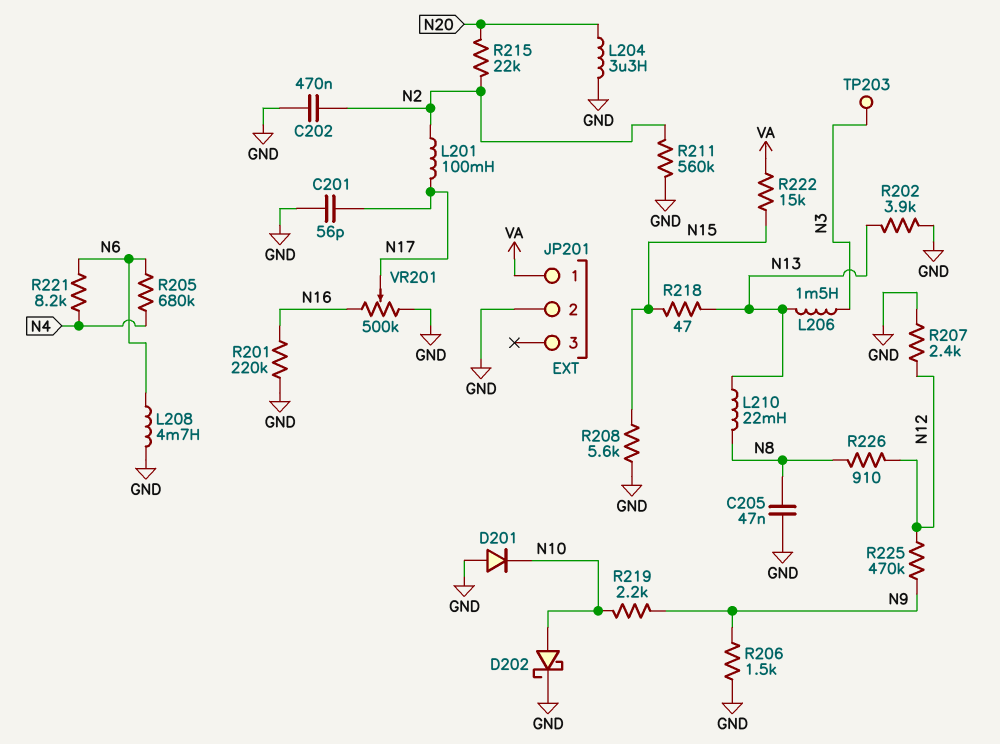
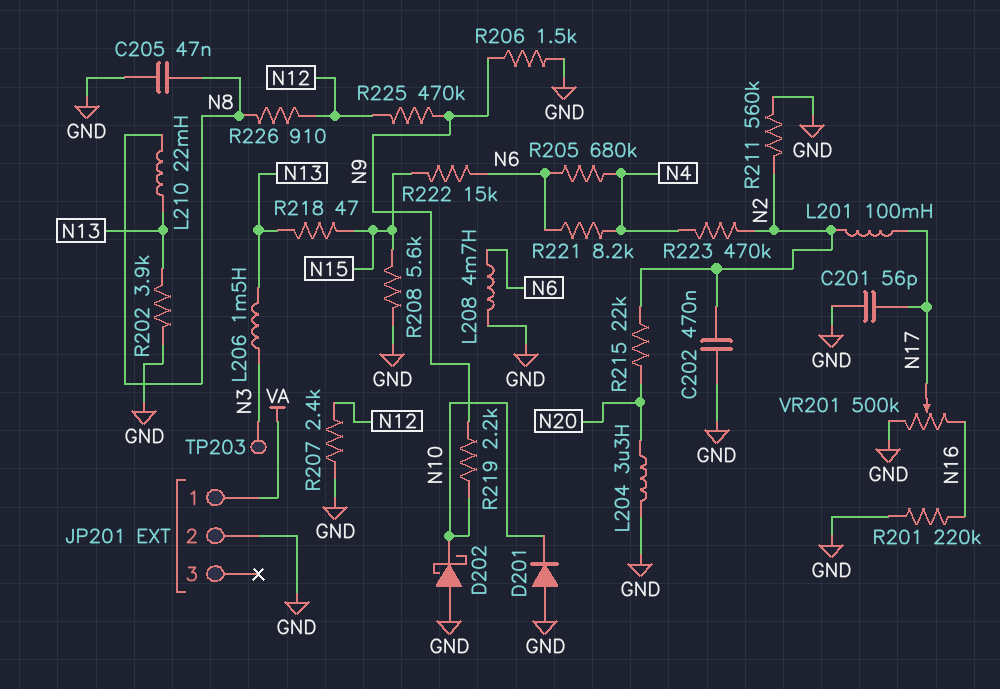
D202: schottky (A N10, K GND) -> schottky (A GND, K N10)
R222: 15k (N15, VA) -> 15k (N6, N15)
R223: none -> 470k (N2, N4)

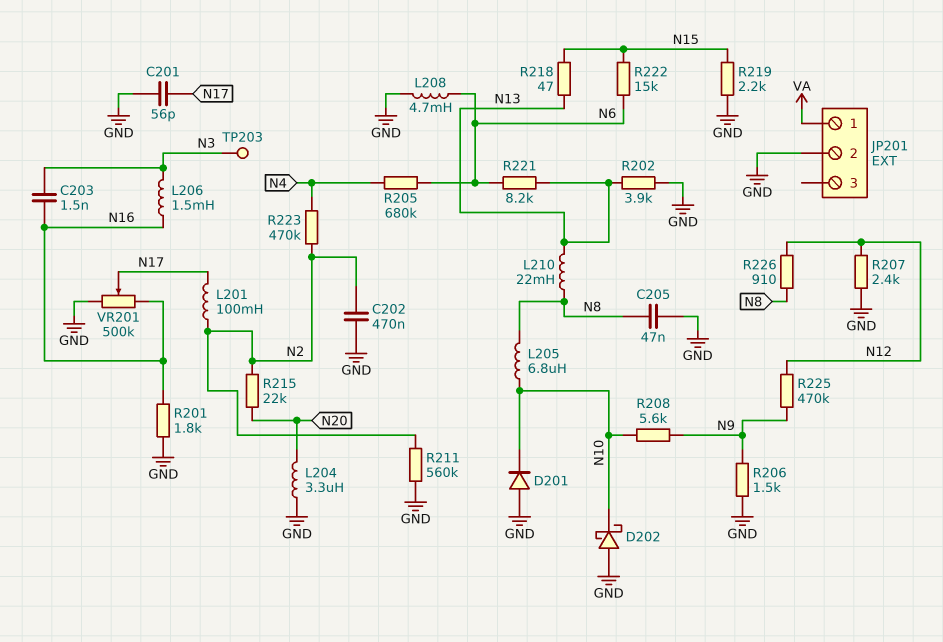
C203: none -> 1.5nF (N3, N16)
L205: none -> 6.8uH (N8, N10)
L206: 1.5mH (N3, N13) -> 1.5mH (N3, N16)
R201: 220k (GND, N16) -> 1.8k (GND, N16)
R208: 5.6k (GND, N15) -> 5.6k (N9, N10)
R219: 2.2k (N9, N10) -> 2.2k (GND, N15)
R221: 8.2k (N4, N6) -> 8.2k (N6, N13)

